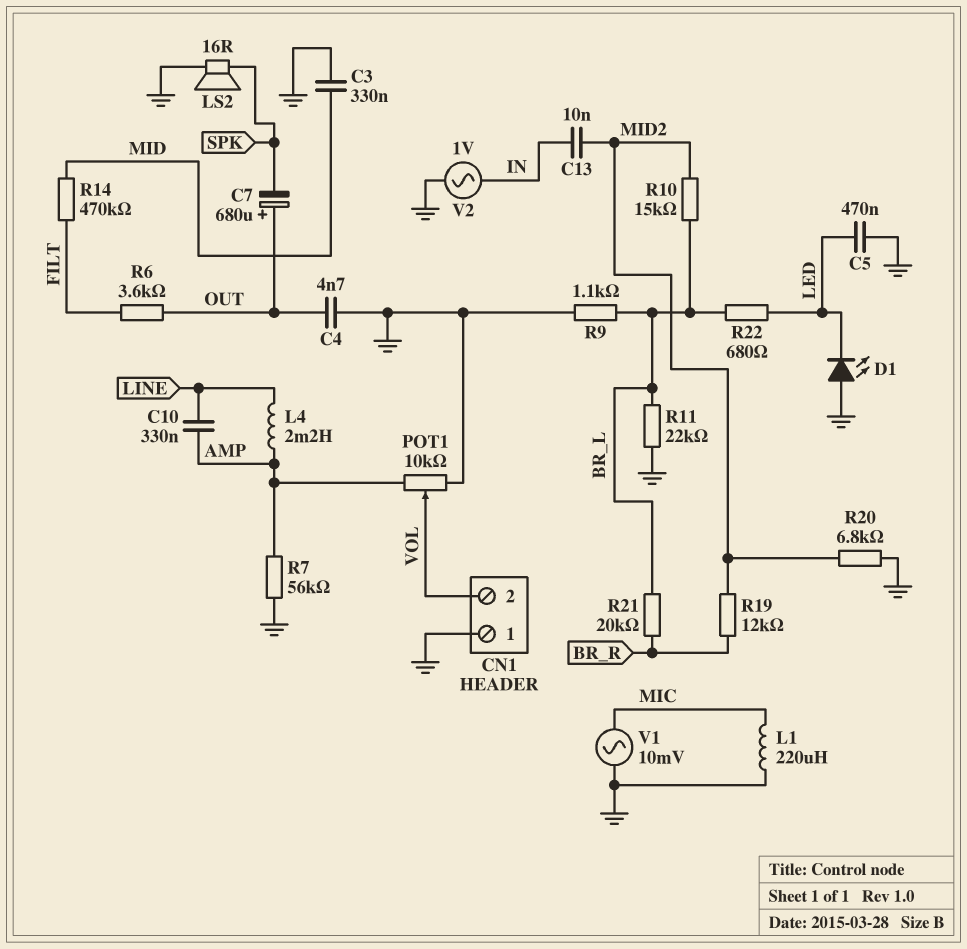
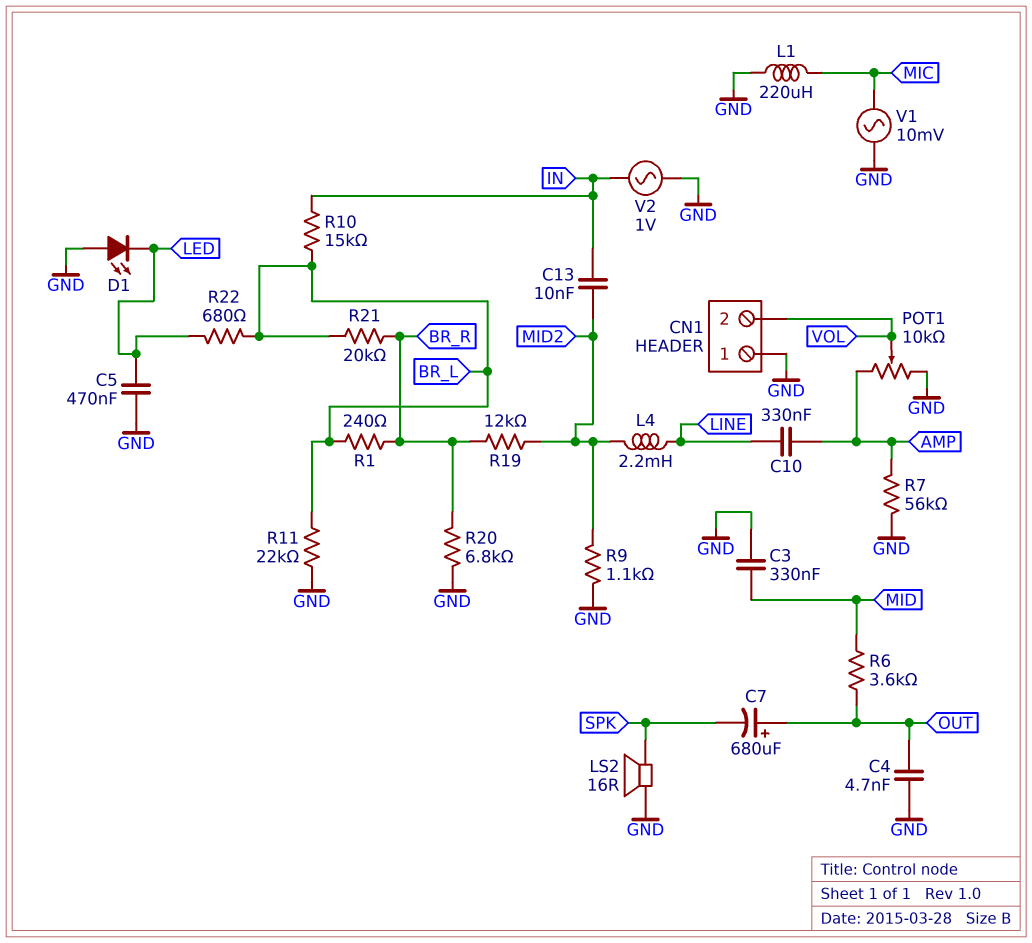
L4: 2.2mH (AMP, LINE) -> 2.2mH (LINE, MID2)
R1: none -> 240 (BR_L, BR_R)
R6: 3.6k (FILT, OUT) -> 3.6k (MID, OUT)
R9: 1.1k (BR_L, GND) -> 1.1k (GND, MID2)
R10: 15k (BR_L, MID2) -> 15k (BR_L, IN)
R14: 470k (FILT, MID) -> none
R20: 6.8k (GND, MID2) -> 6.8k (BR_R, GND)

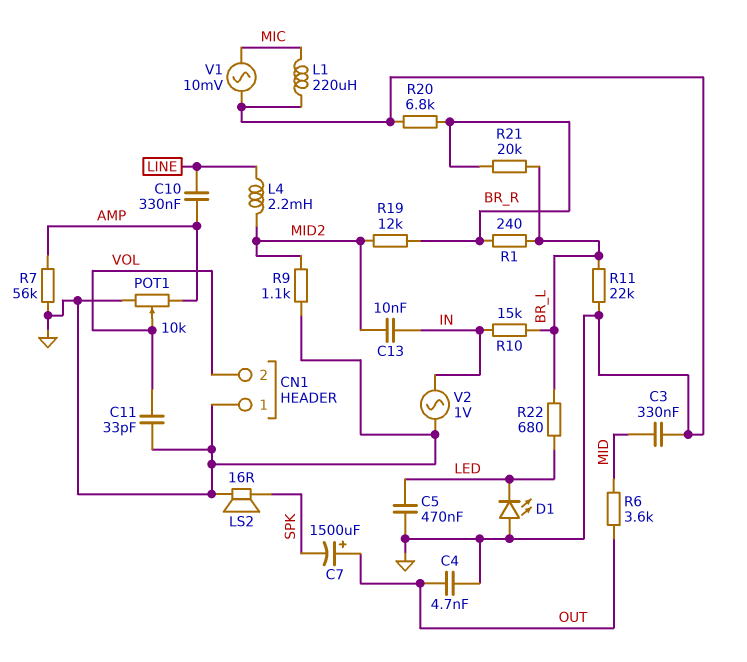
C7: 680uF (plus OUT, minus SPK) -> 1500uF (plus OUT, minus SPK)
C11: none -> 33pF (GND, VOL)

